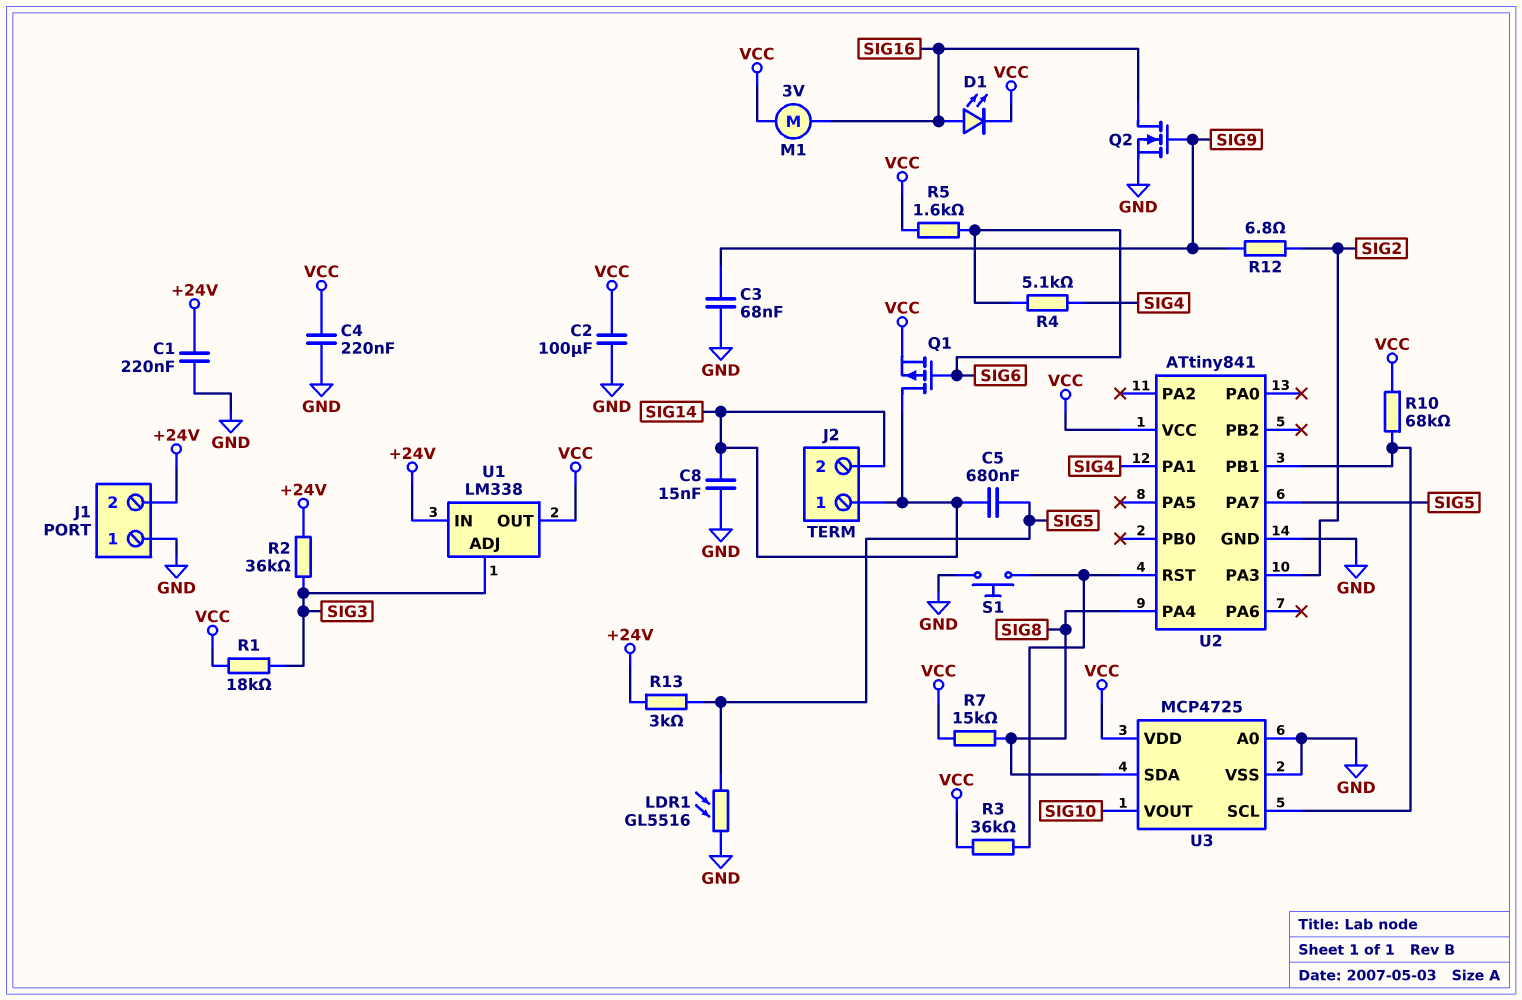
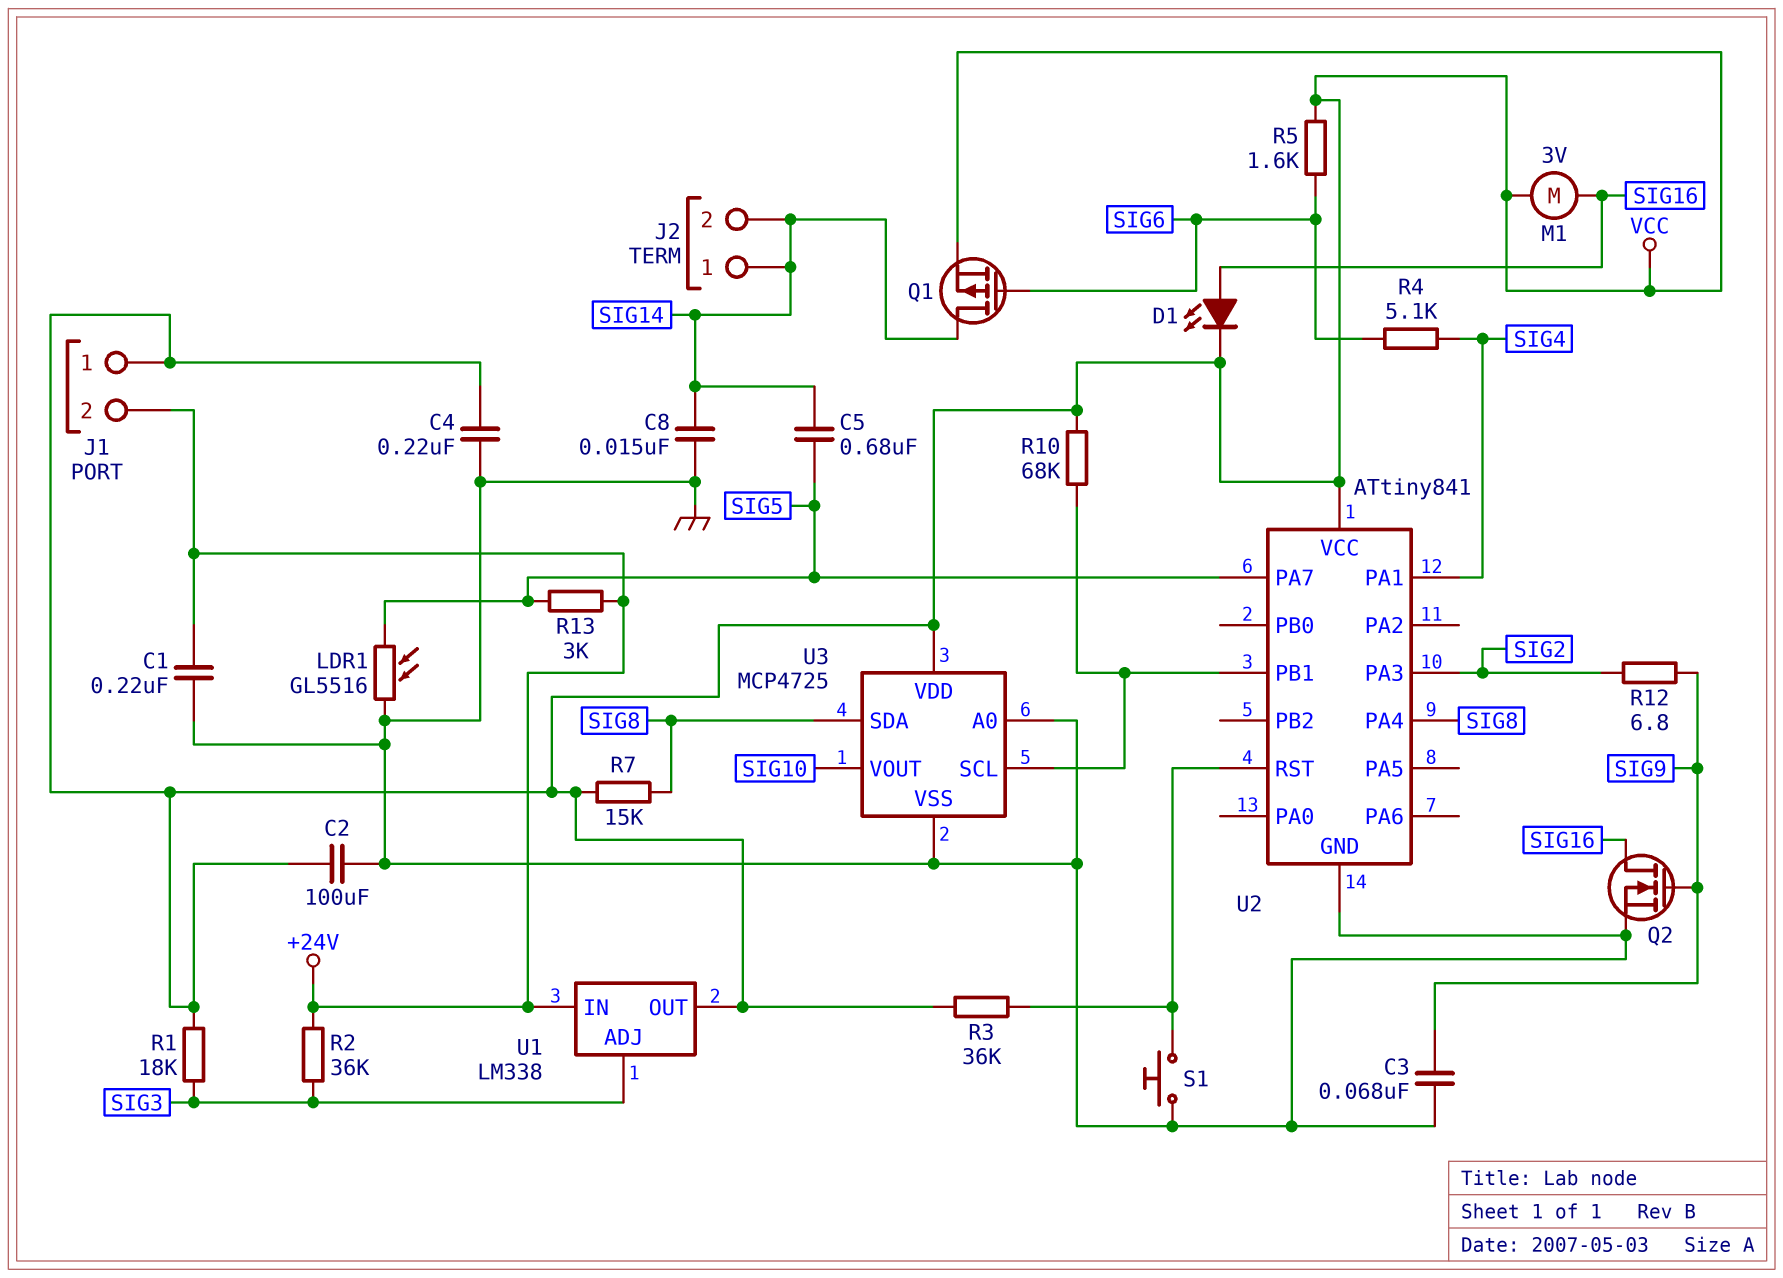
J1 pin 1: GND -> VCC

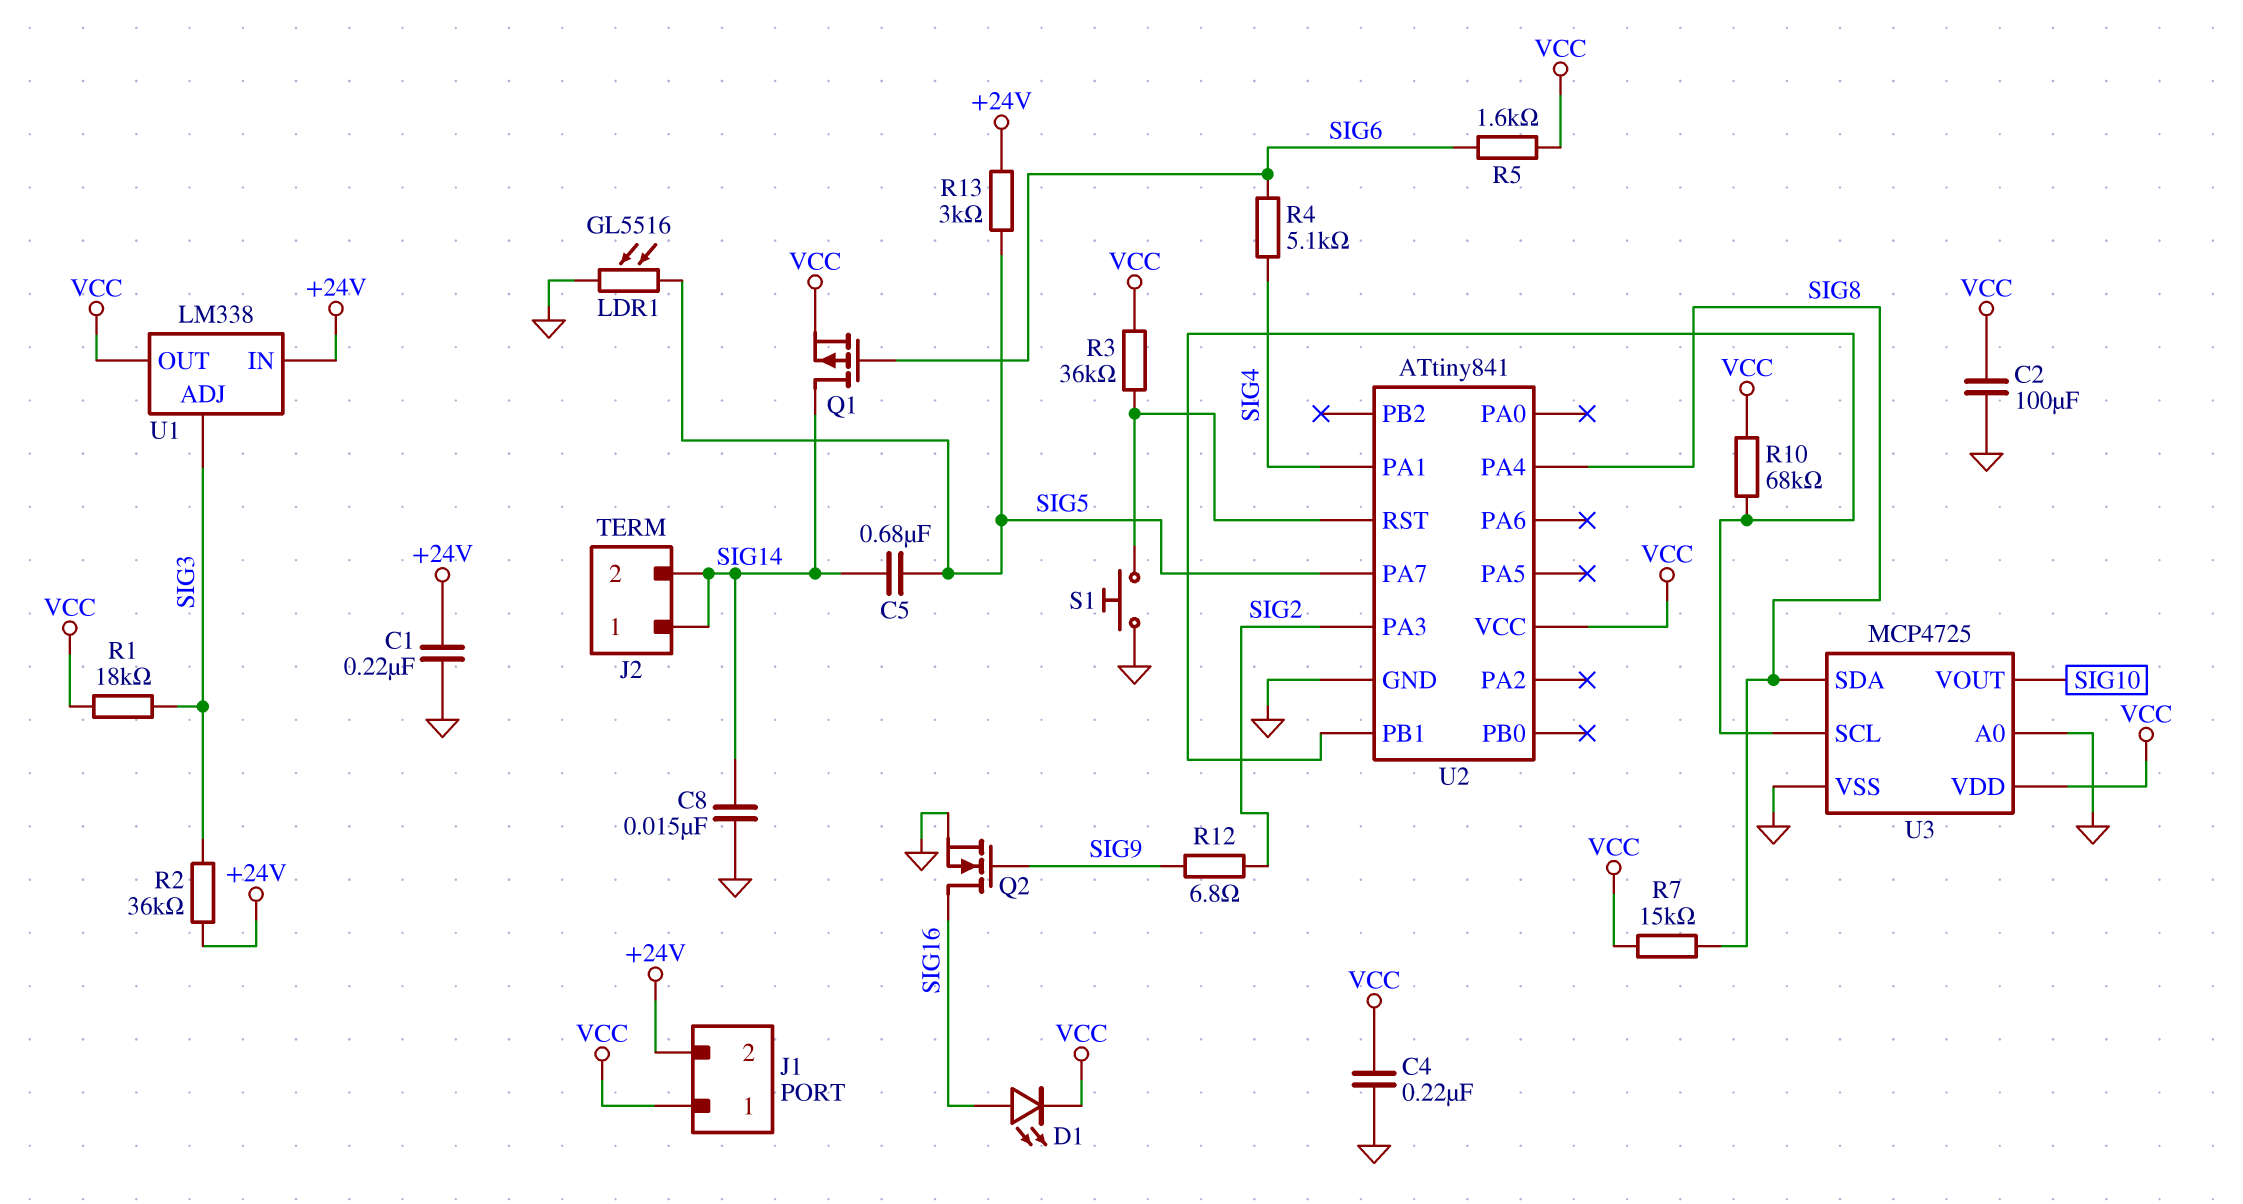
C3: 68nF (GND, SIG9) -> none
M1: motor 3V (SIG16, VCC) -> none

